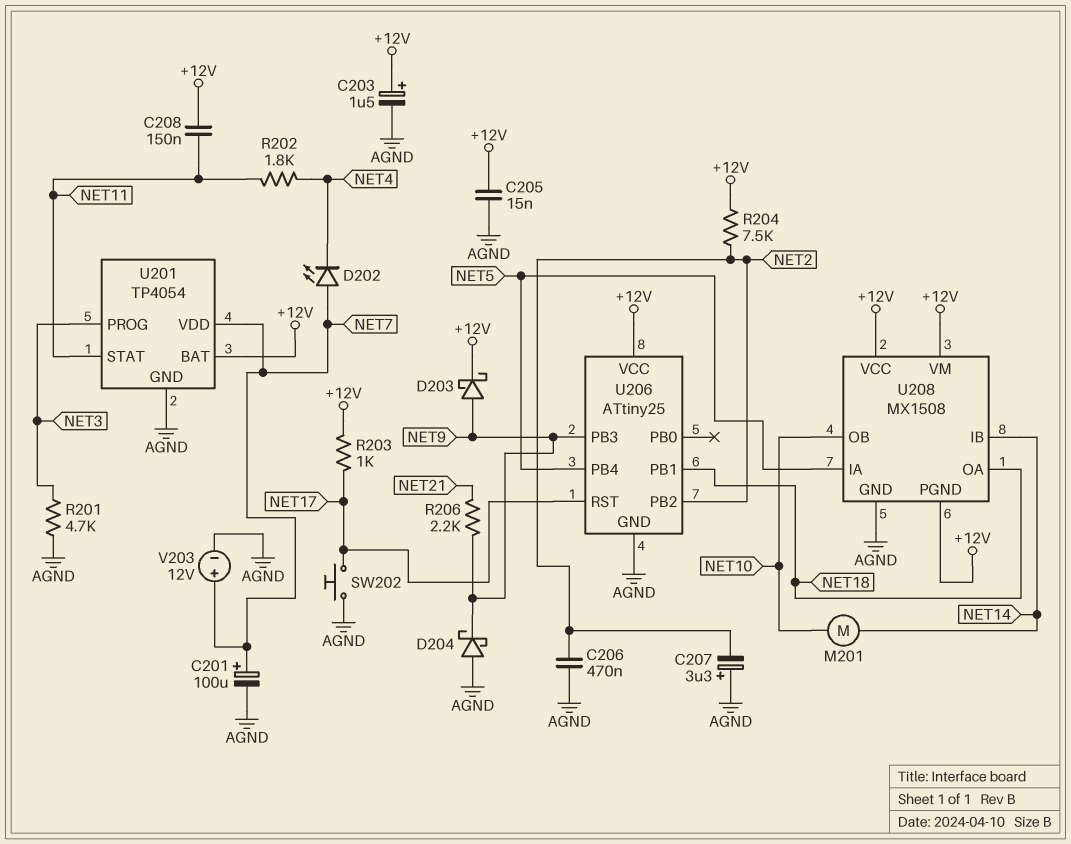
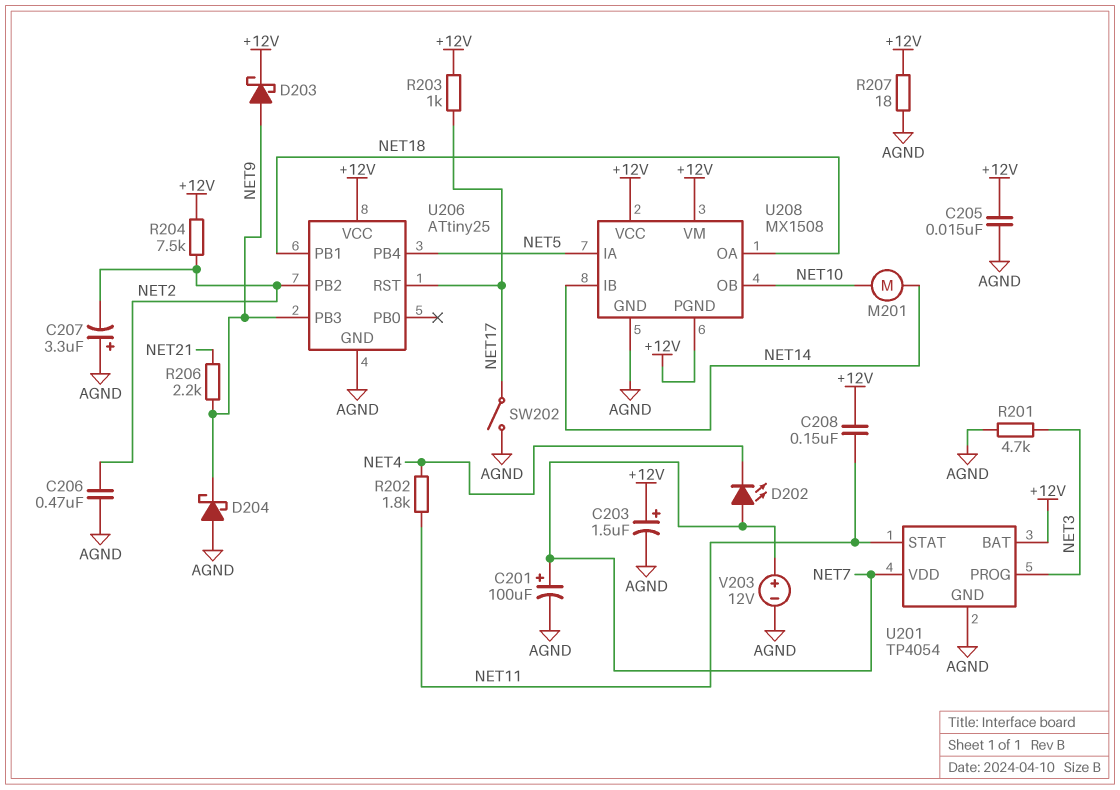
R207: none -> 18 (+12V, AGND)
SW202: button (AGND, NET17) -> switch (AGND, NET17)

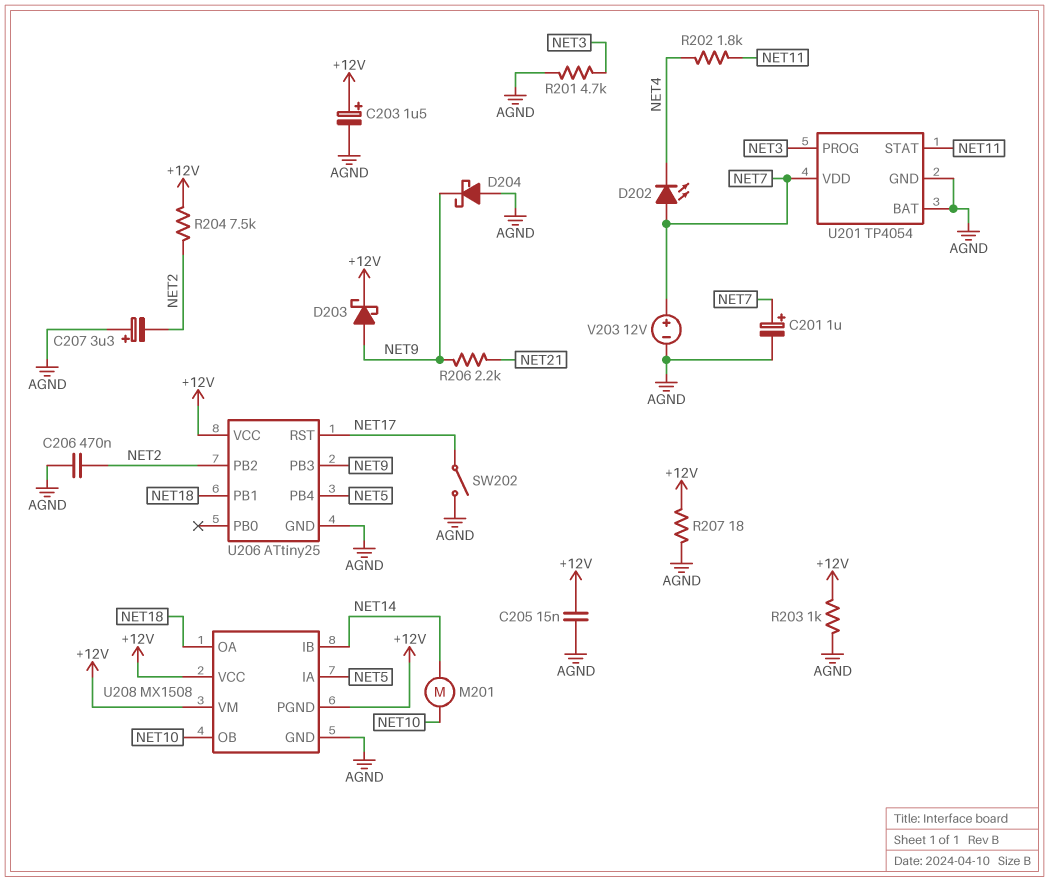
C201: 100uF (plus NET7, minus AGND) -> 1uF (plus NET7, minus AGND)
C208: 150nF (+12V, NET11) -> none
R203: 1k (+12V, NET17) -> 1k (+12V, AGND)
U201 pin BAT: +12V -> AGND

